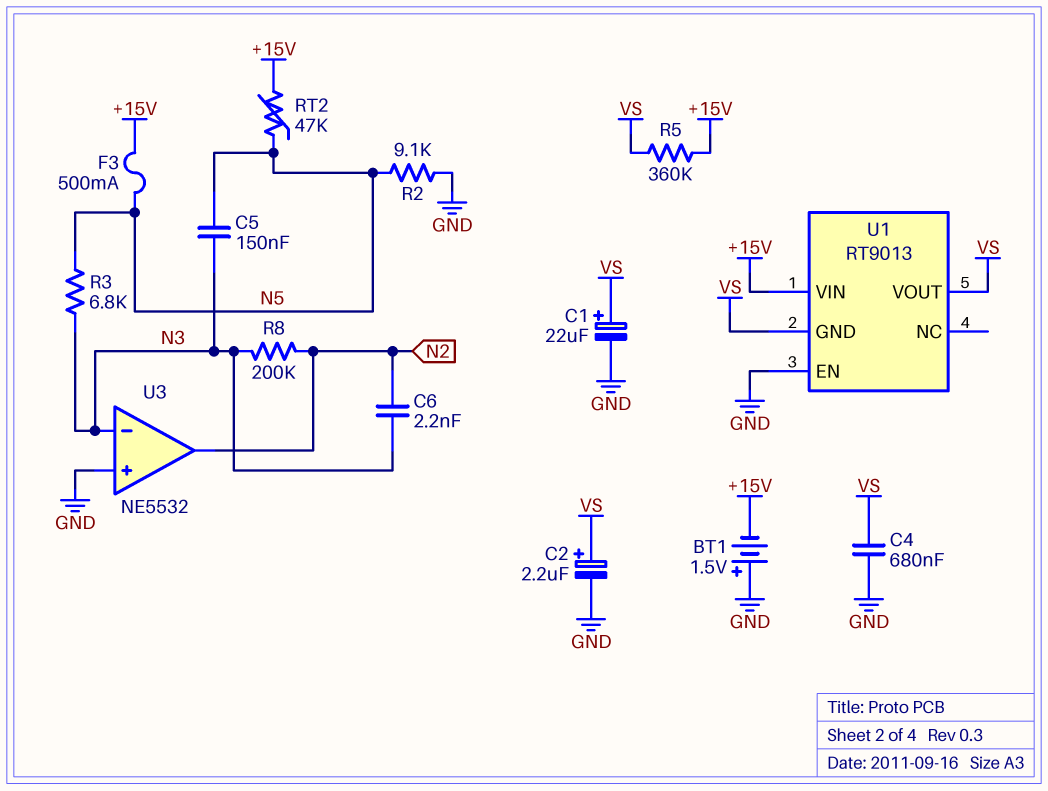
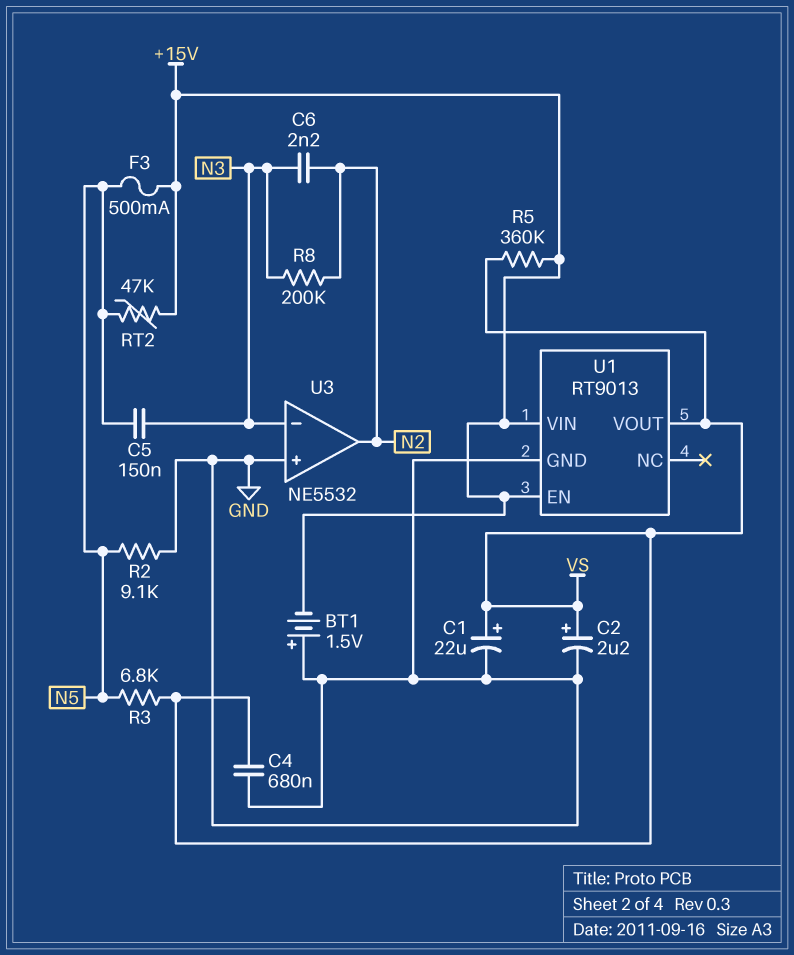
R3: 6.8k (N3, N5) -> 6.8k (N5, VS)
U1 pin EN: GND -> +15V
U1 pin GND: VS -> GND

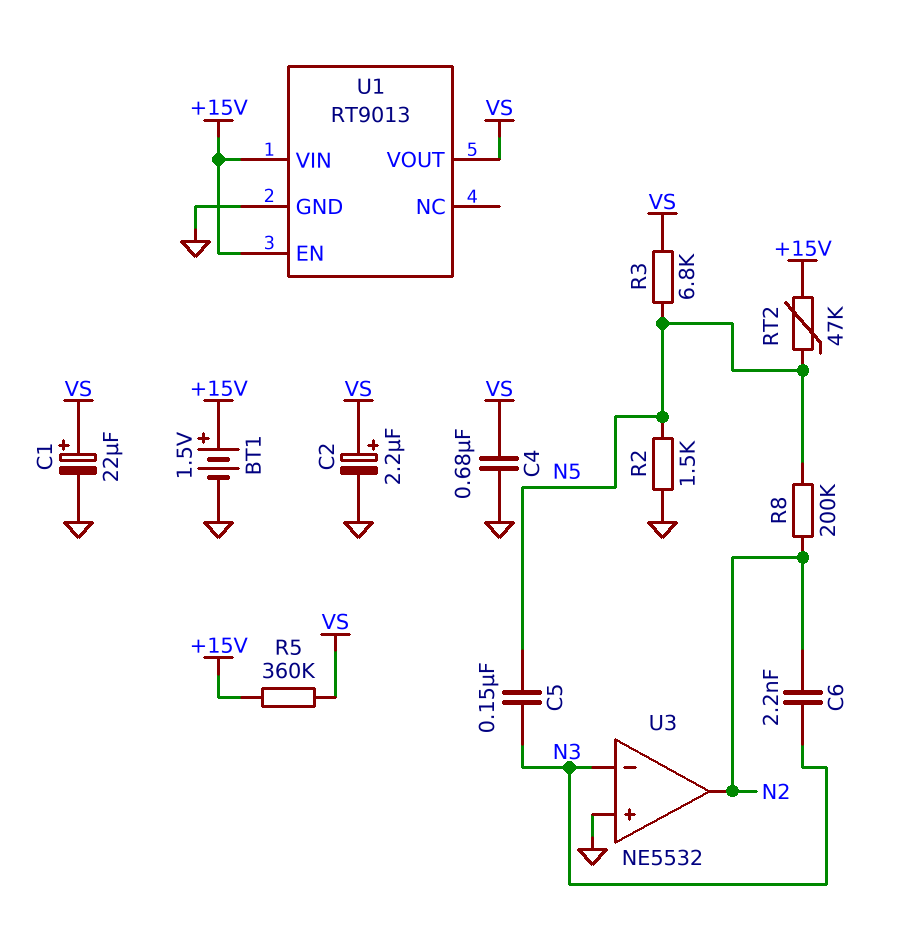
BT1: 1.5V (plus GND, minus +15V) -> 1.5V (plus +15V, minus GND)
F3: 500mA (+15V, N5) -> none
R2: 9.1k (GND, N5) -> 1.5k (GND, N5)
R8: 200k (N2, N3) -> 200k (N2, N5)

